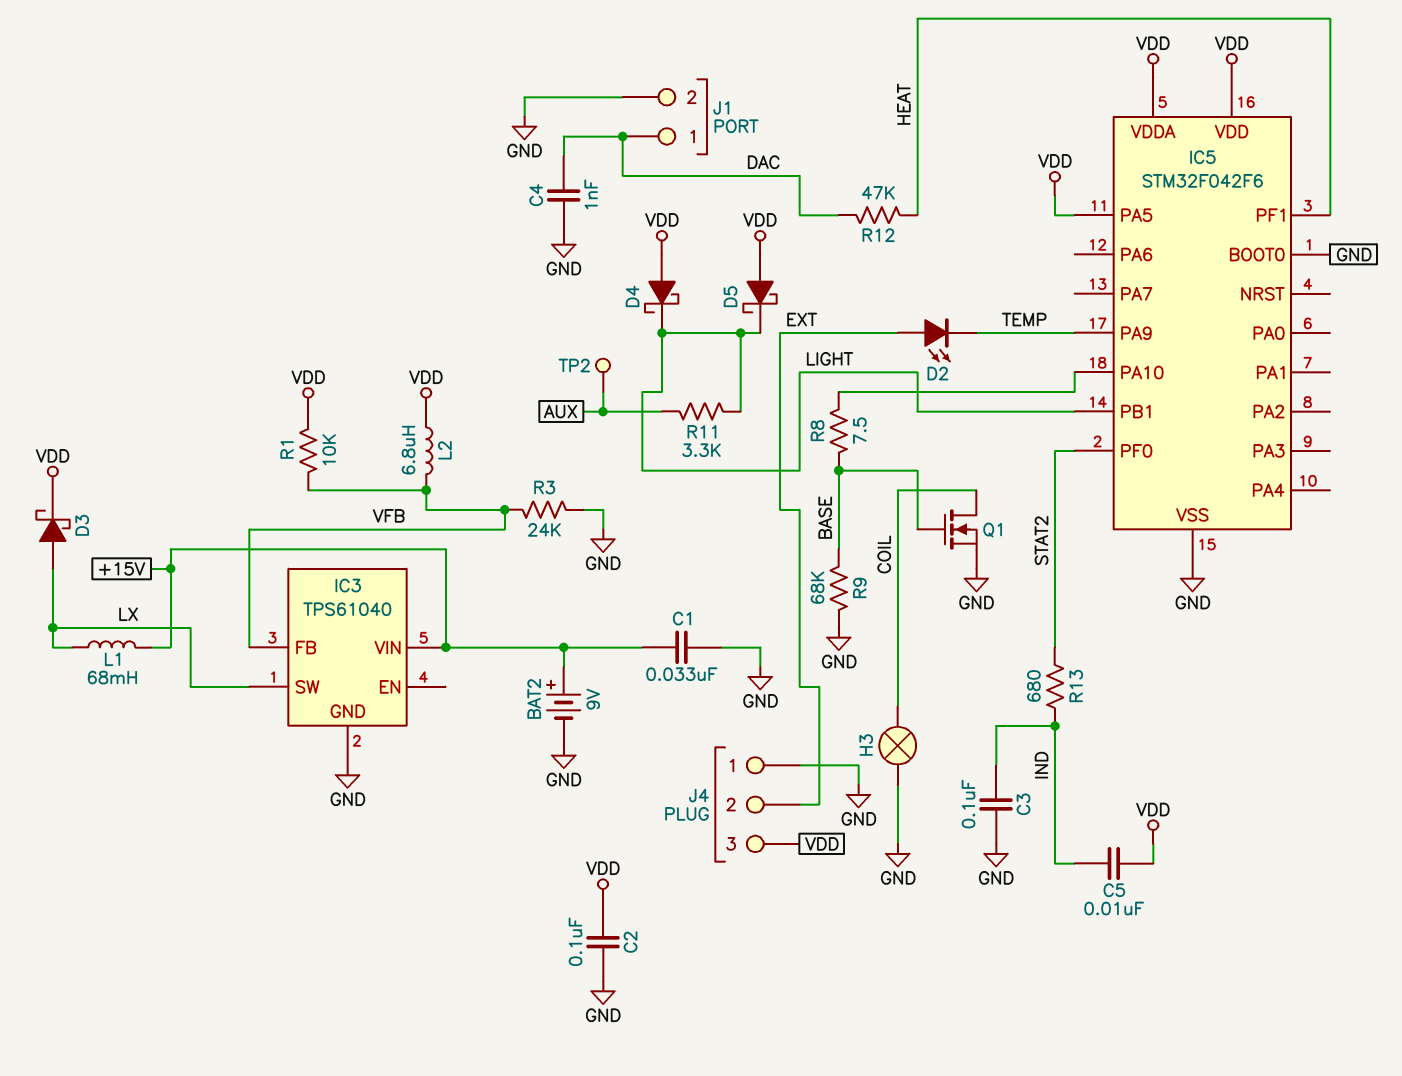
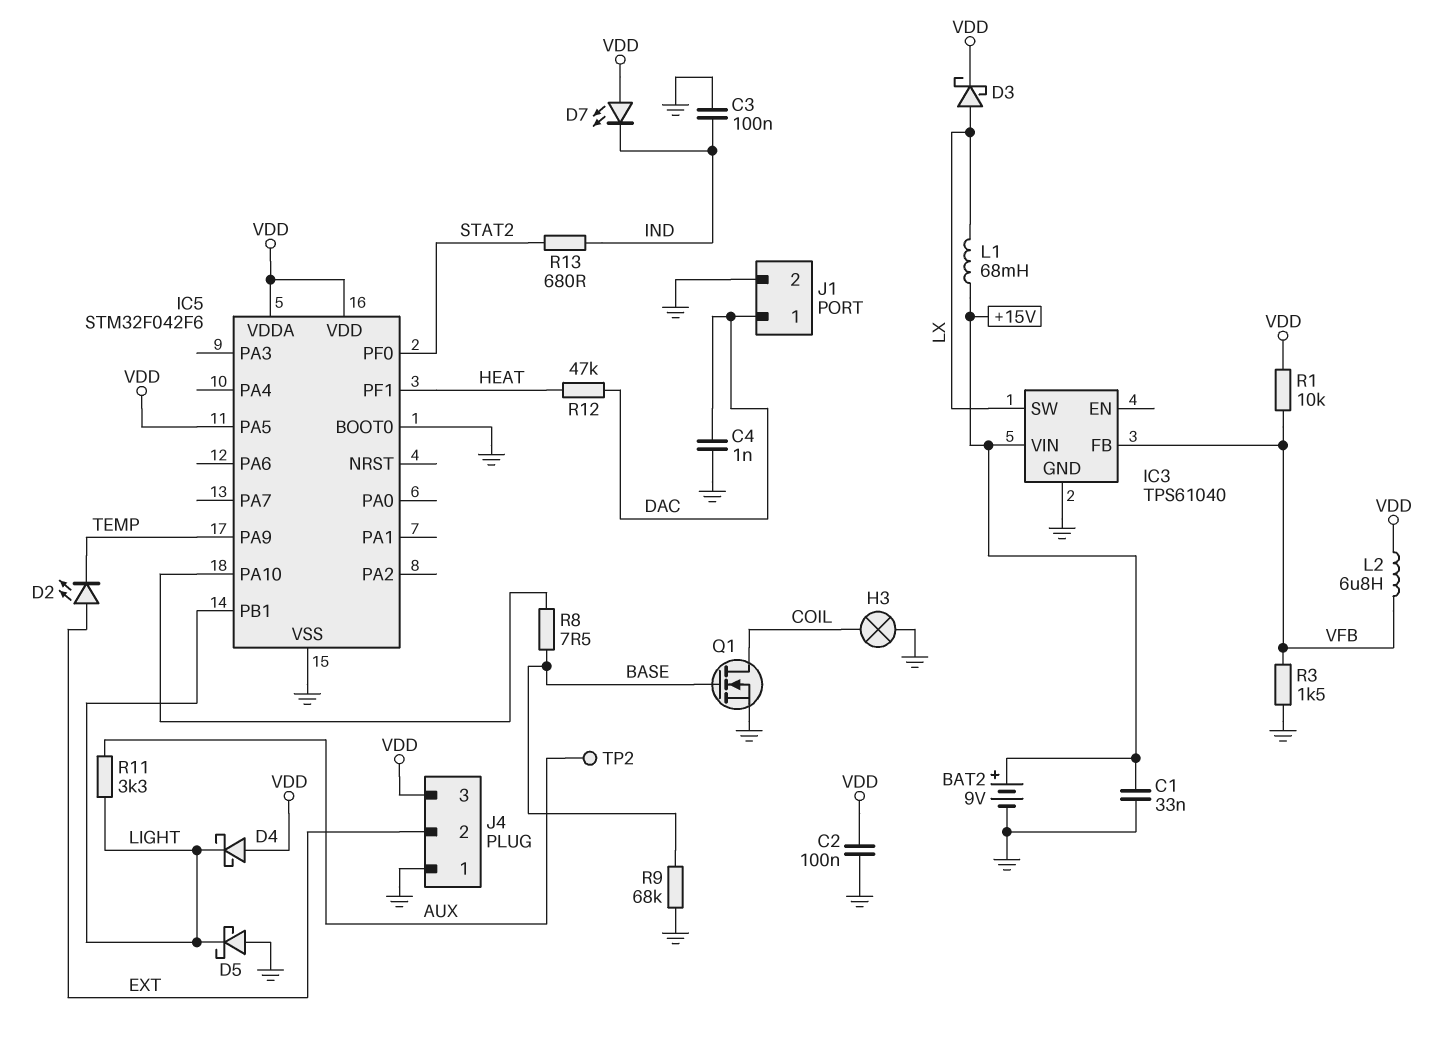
C5: 10nF (IND, VDD) -> none
D5: schottky (A VDD, K LIGHT) -> schottky (A GND, K LIGHT)
D7: none -> LED (A VDD, K IND)
R3: 24k (GND, VFB) -> 1.5k (GND, VFB)

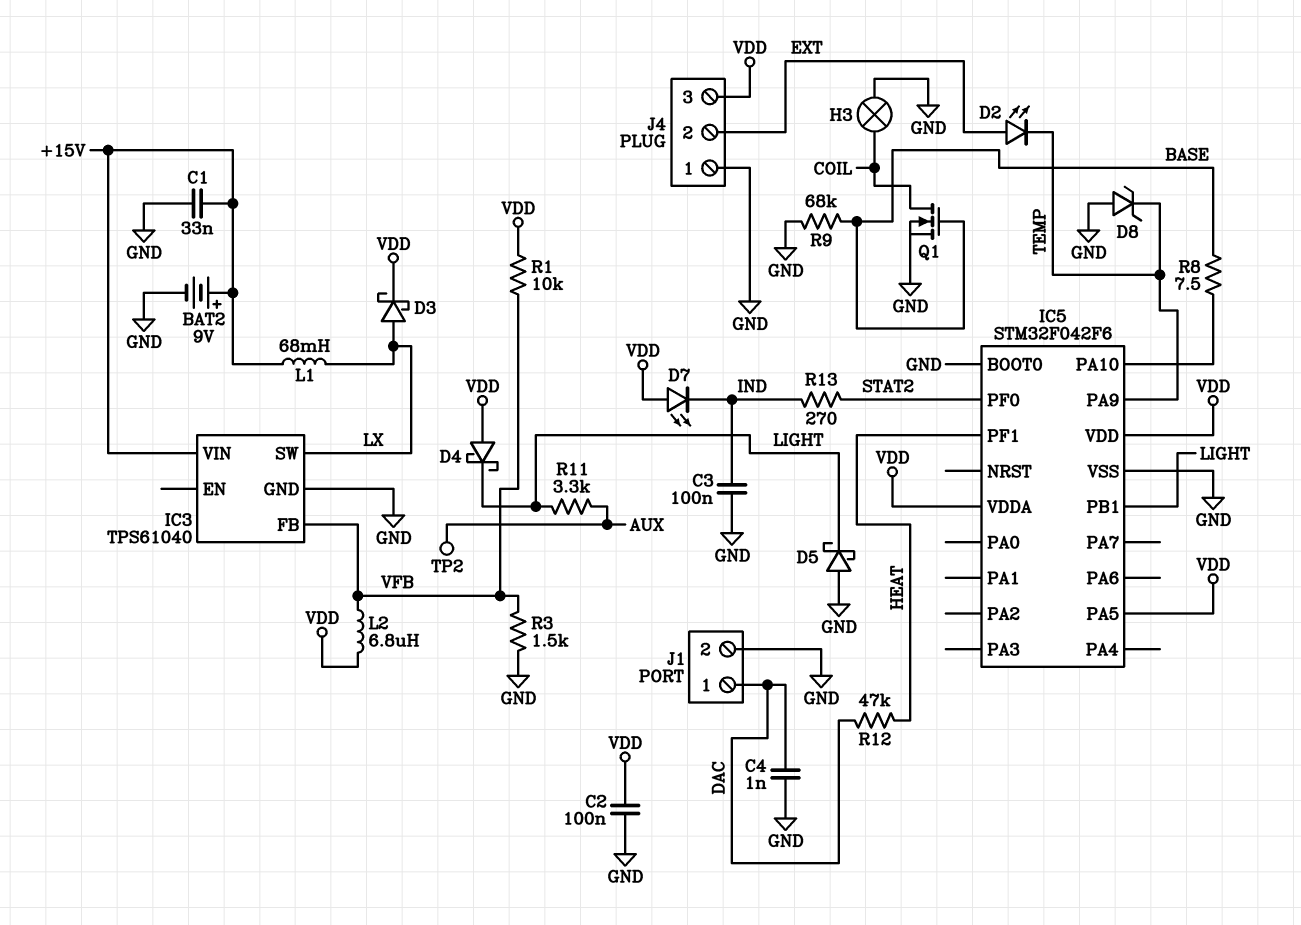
D8: none -> zener (A GND, K TEMP)
R13: 680 (IND, STAT2) -> 270 (IND, STAT2)

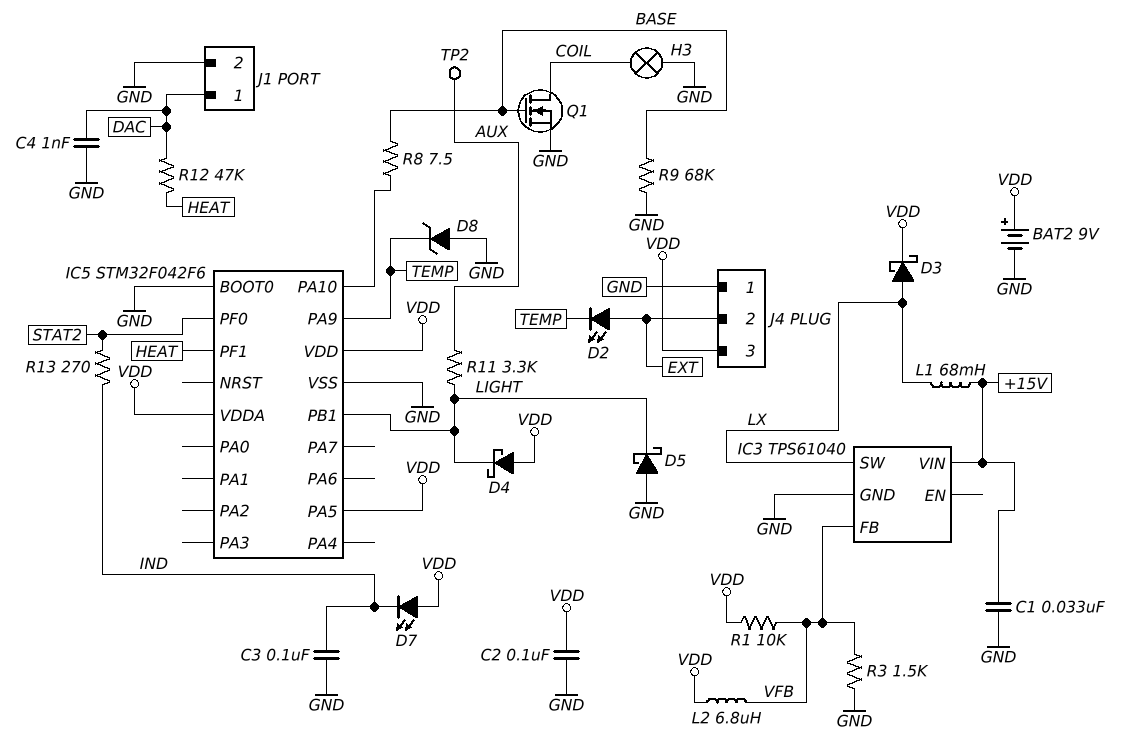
BAT2: 9V (plus +15V, minus GND) -> 9V (plus VDD, minus GND)

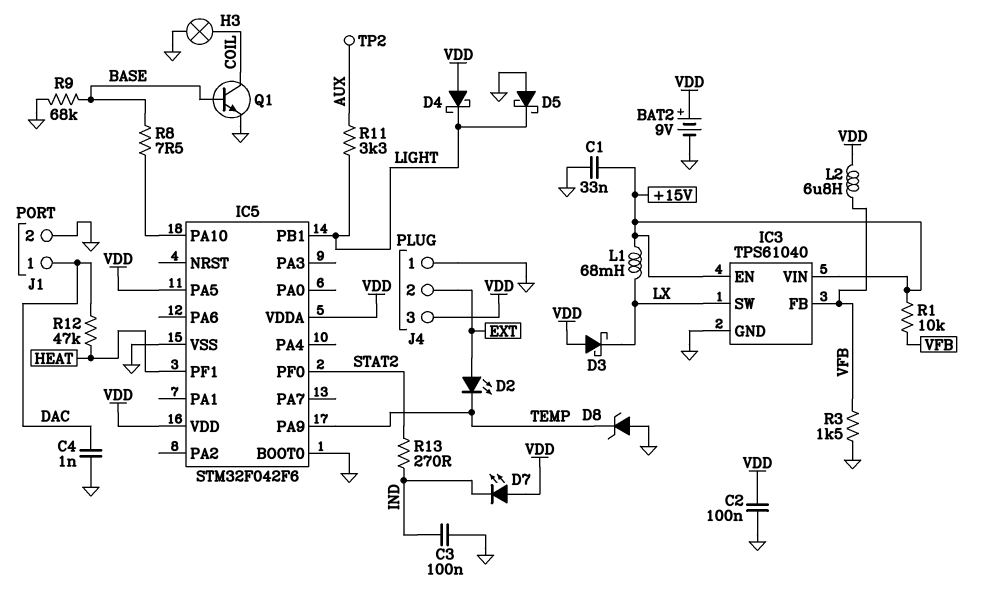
D3: schottky (A LX, K VDD) -> schottky (A VDD, K LX)
IC3 pin EN: none -> +15V
Q1: NMOS (G BASE, D COIL, S GND) -> NPN (B BASE, C COIL, E GND)
R1: 10k (VDD, VFB) -> 10k (+15V, VFB)

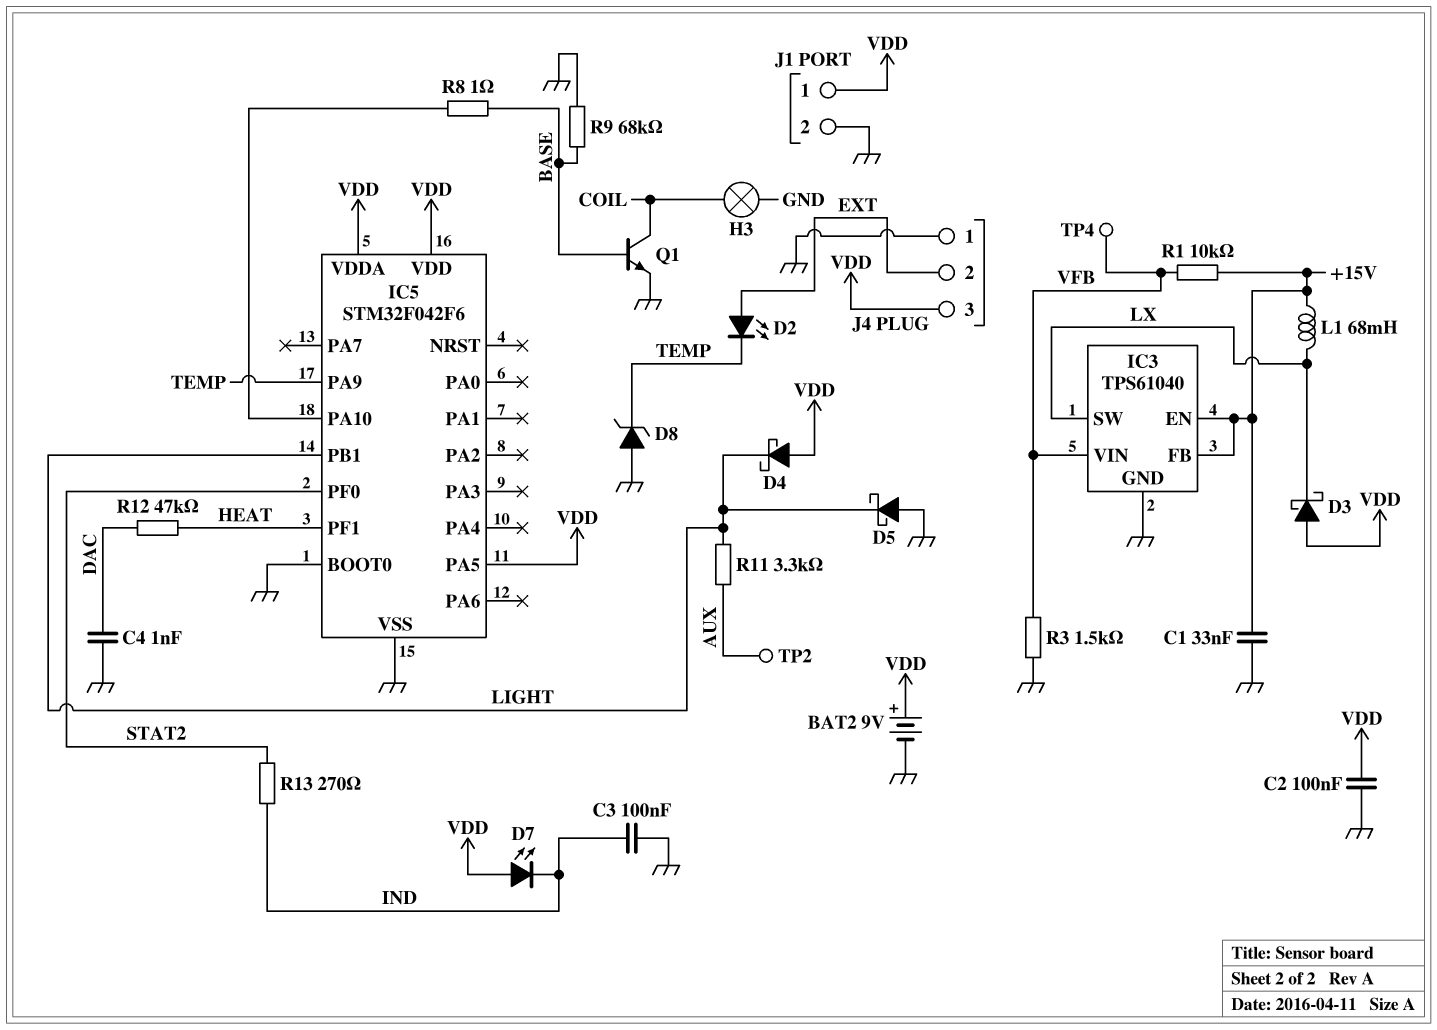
IC3 pin FB: VFB -> +15V
IC3 pin VIN: +15V -> VFB
J1 pin 1: DAC -> VDD
L2: 6.8uH (VDD, VFB) -> none
R8: 7.5 (BASE, IC5/PA10) -> 1 (BASE, IC5/PA10)
TP4: none -> test point (VFB)

